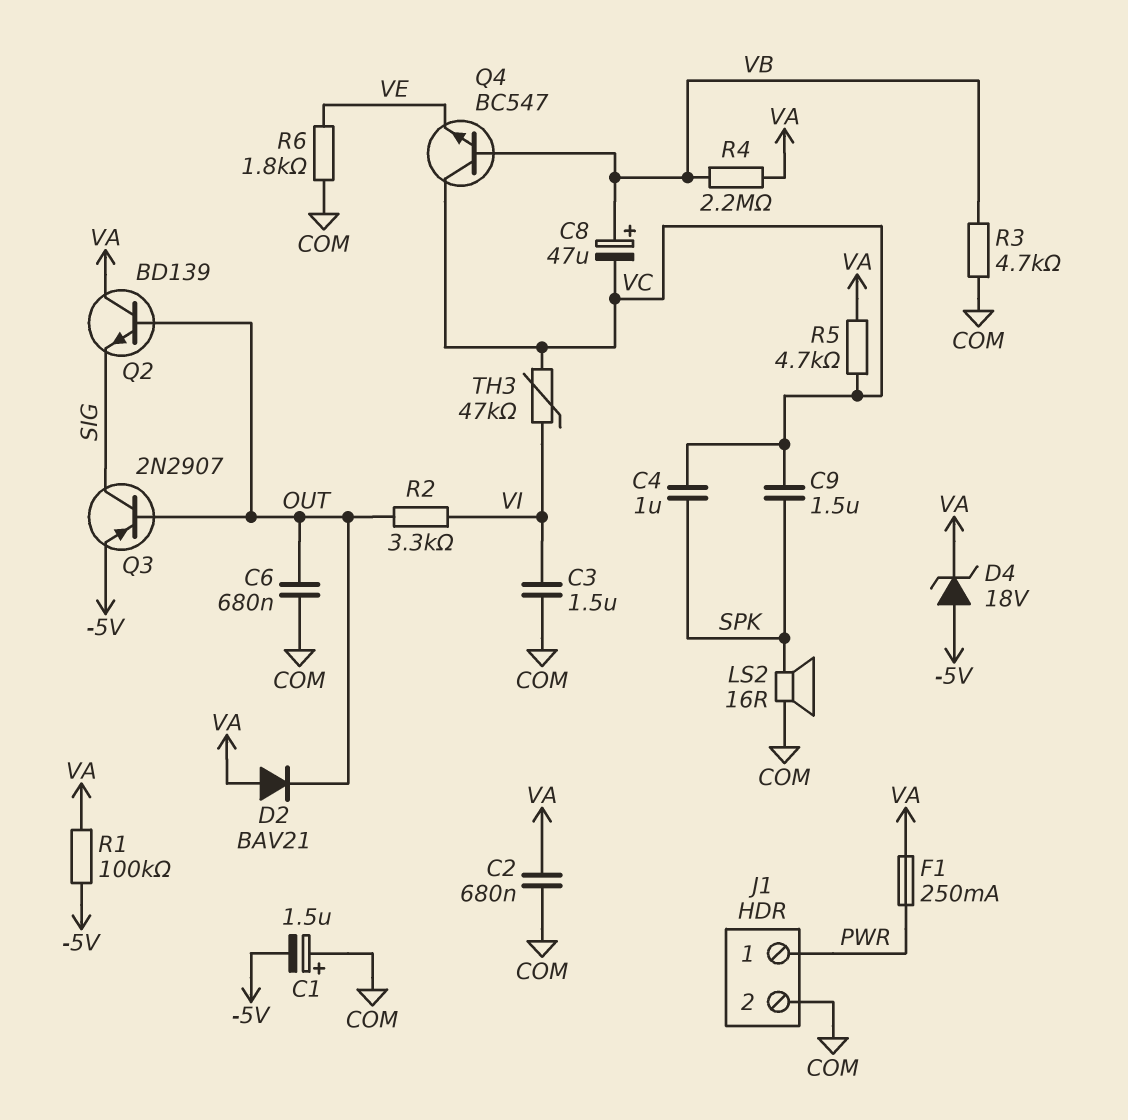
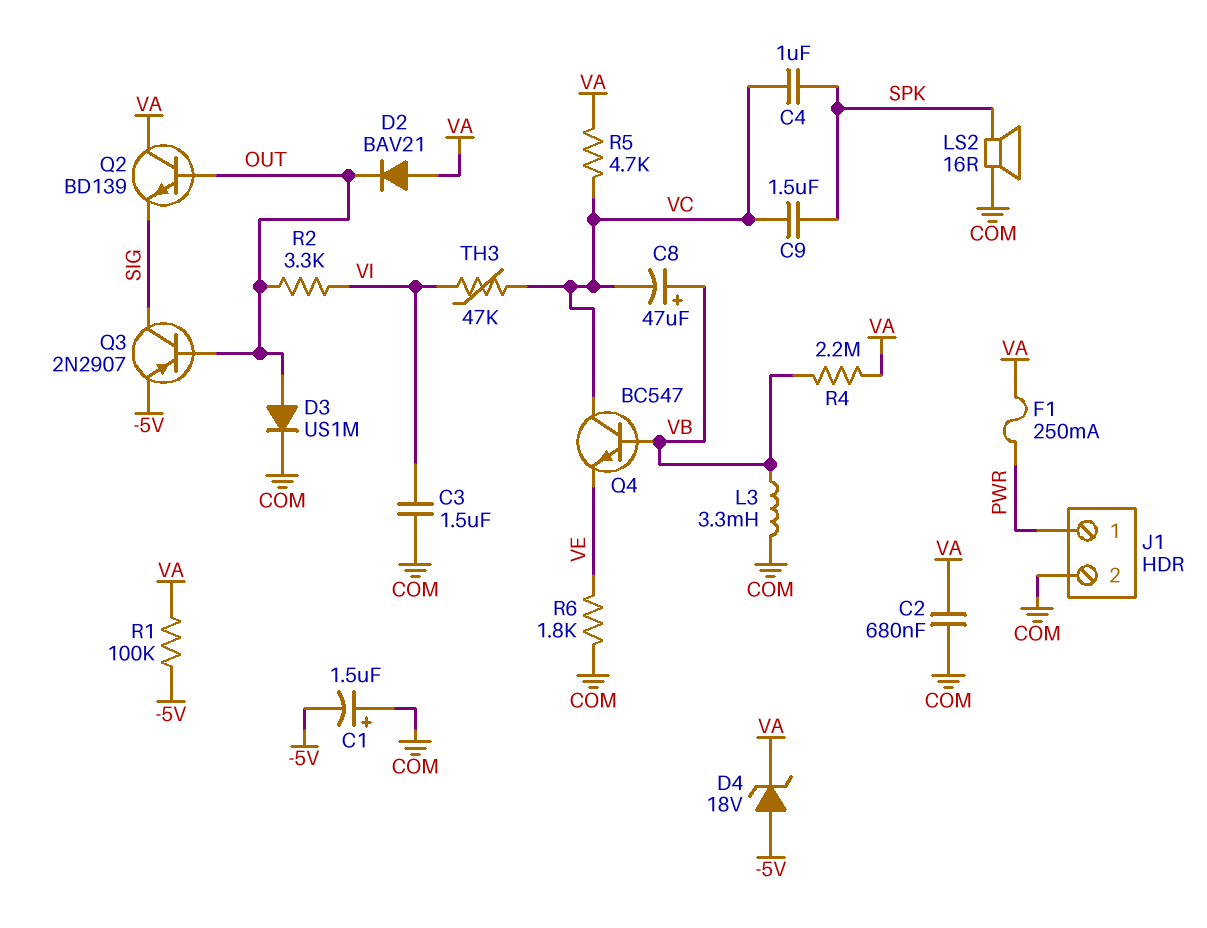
C6: 680nF (COM, OUT) -> none
D3: none -> diode US1M (A OUT, K COM)
L3: none -> 3.3mH (COM, VB)
R3: 4.7k (COM, VB) -> none

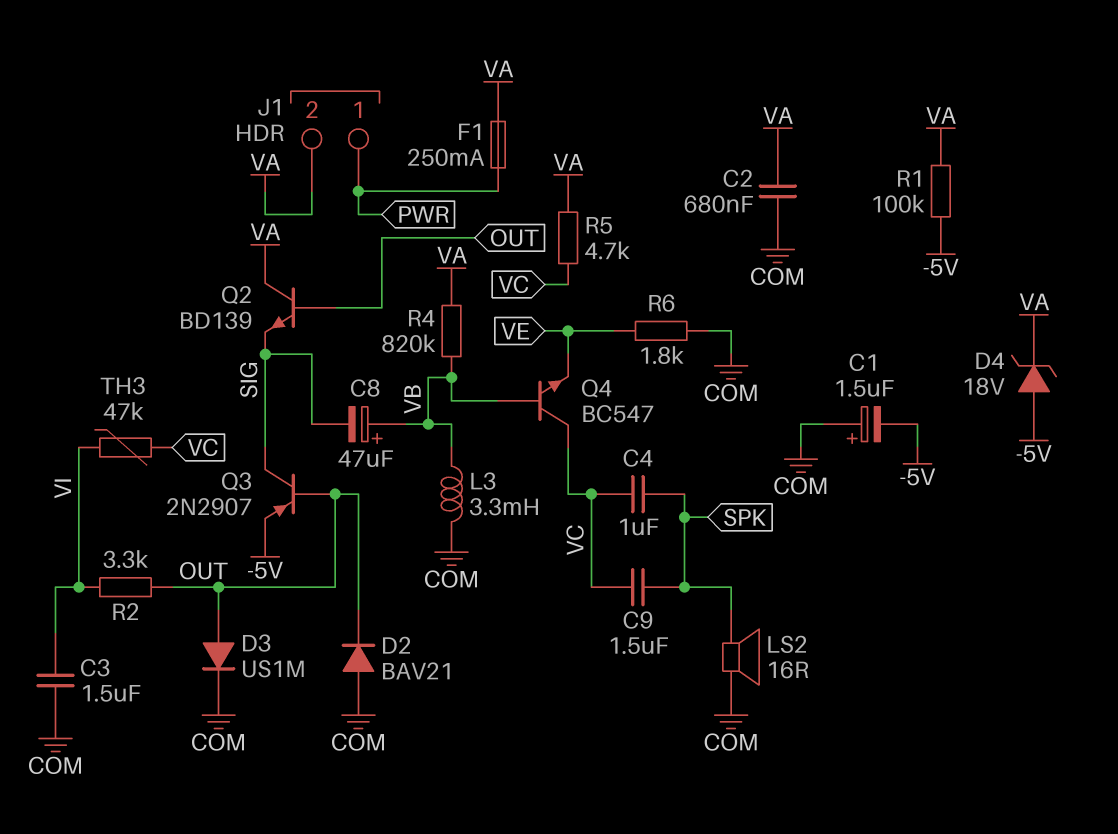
C8: 47uF (plus VB, minus VC) -> 47uF (plus VB, minus SIG)
D2: diode BAV21 (A VA, K OUT) -> diode BAV21 (A COM, K OUT)
J1 pin 2: COM -> VA
R4: 2.2M (VA, VB) -> 820k (VA, VB)

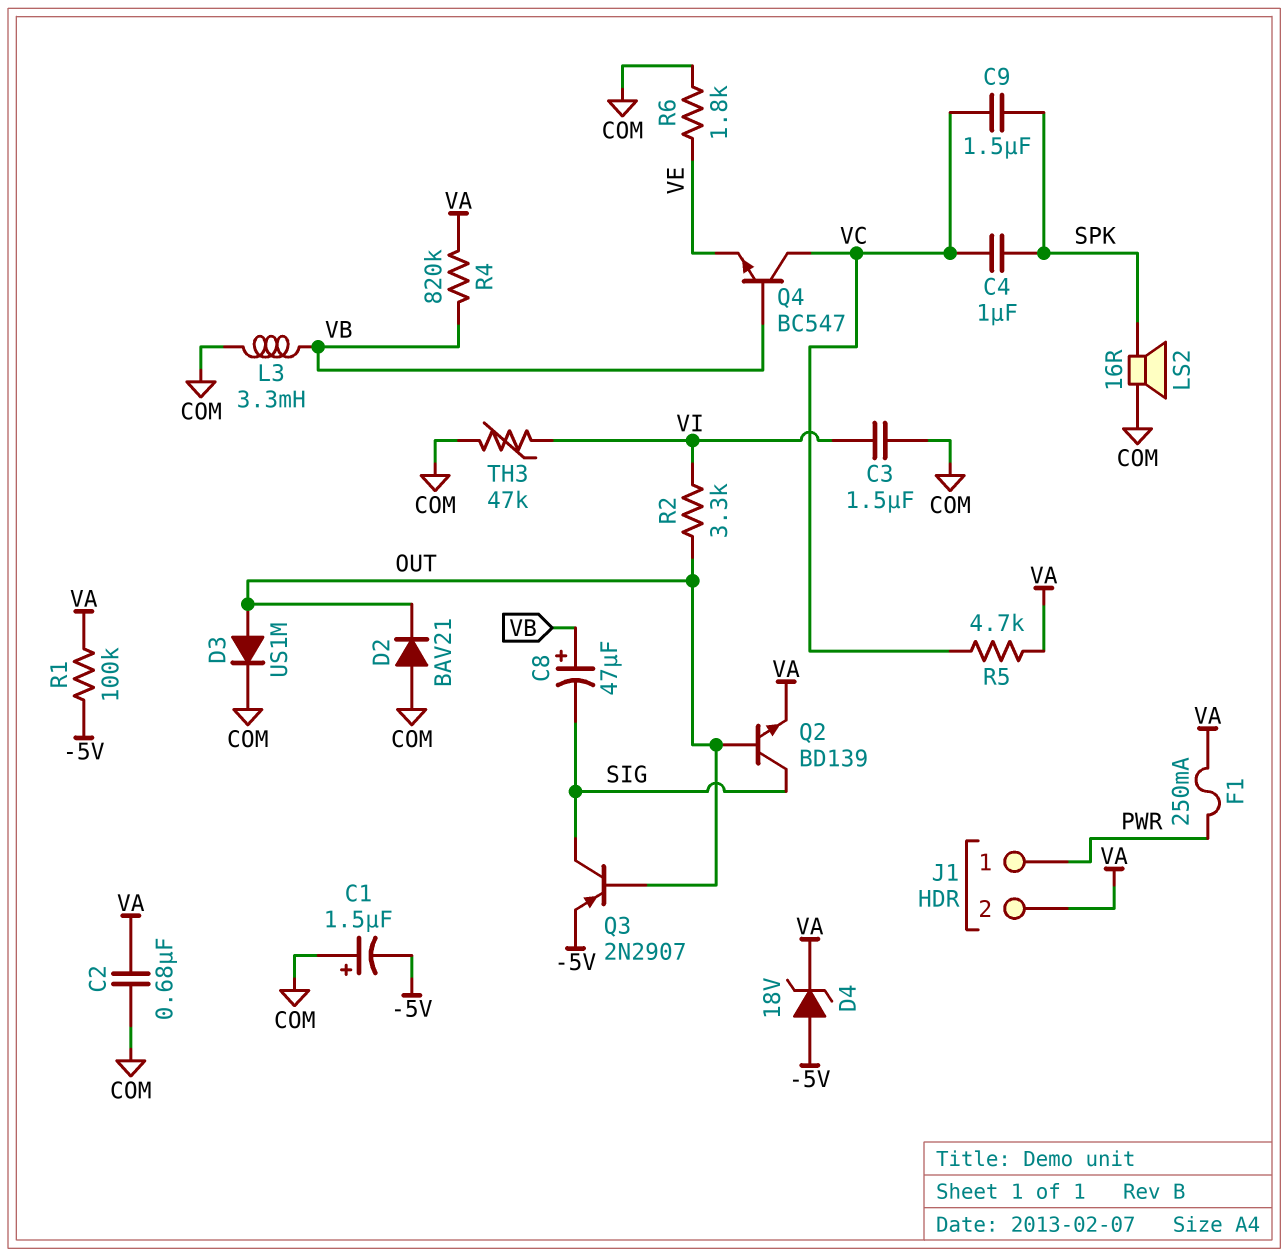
Q2: NPN BD139 (B OUT, C VA, E SIG) -> NPN BD139 (B OUT, C SIG, E VA)
TH3: 47k (VC, VI) -> 47k (COM, VI)

